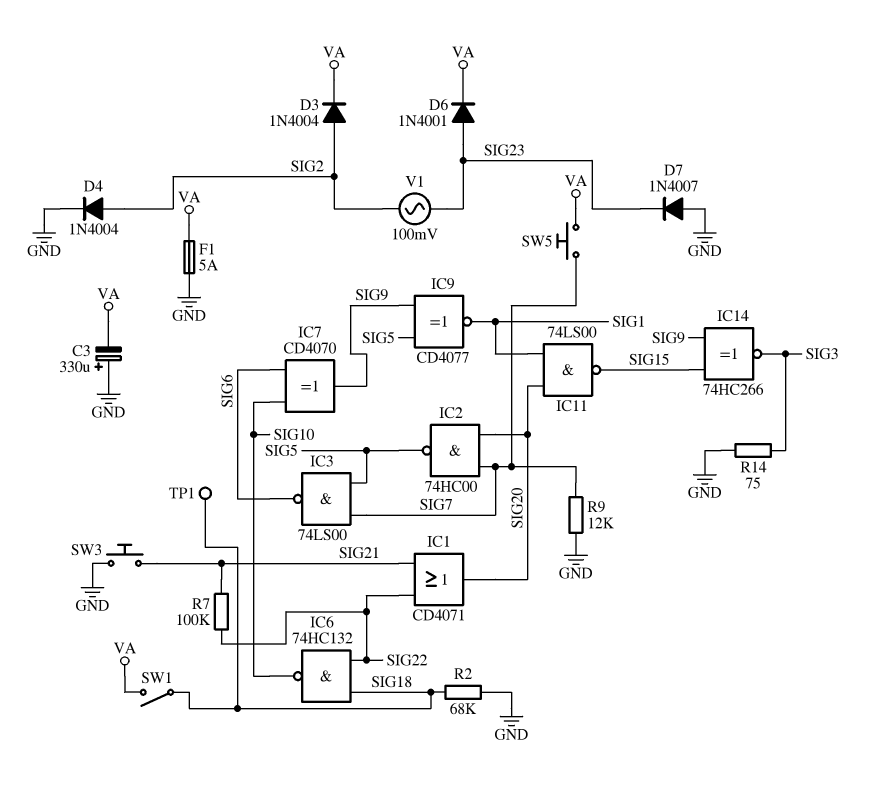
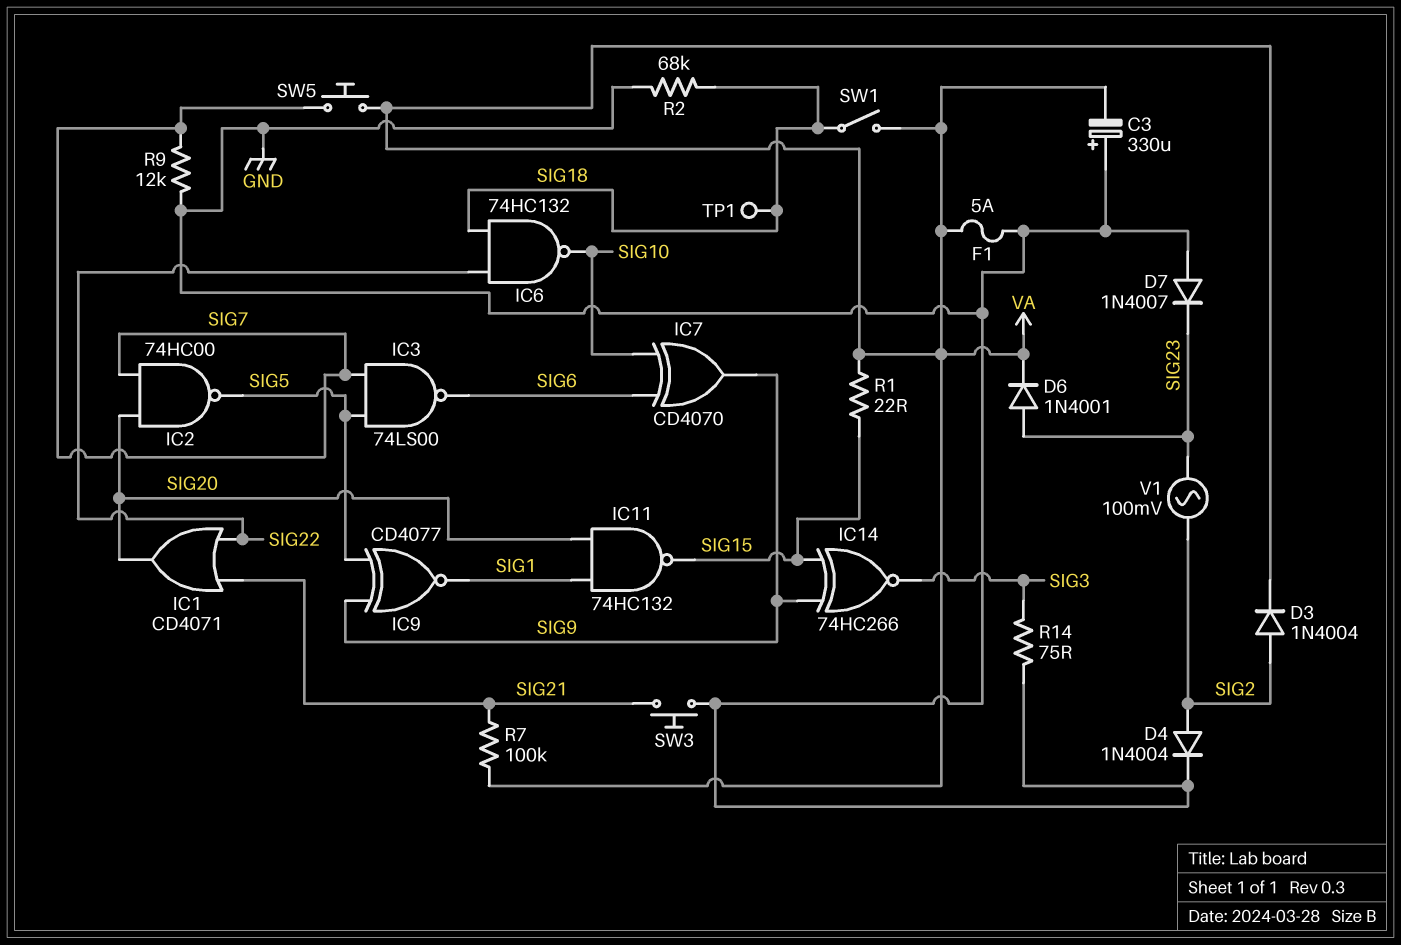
IC11: NAND 74LS00 (in SIG1, in SIG20, out SIG15) -> NAND 74HC132 (in SIG1, in SIG20, out SIG15)
R1: none -> 22 (SIG15, VA)
R7: 100k (SIG21, SIG22) -> 100k (SIG21, VA)

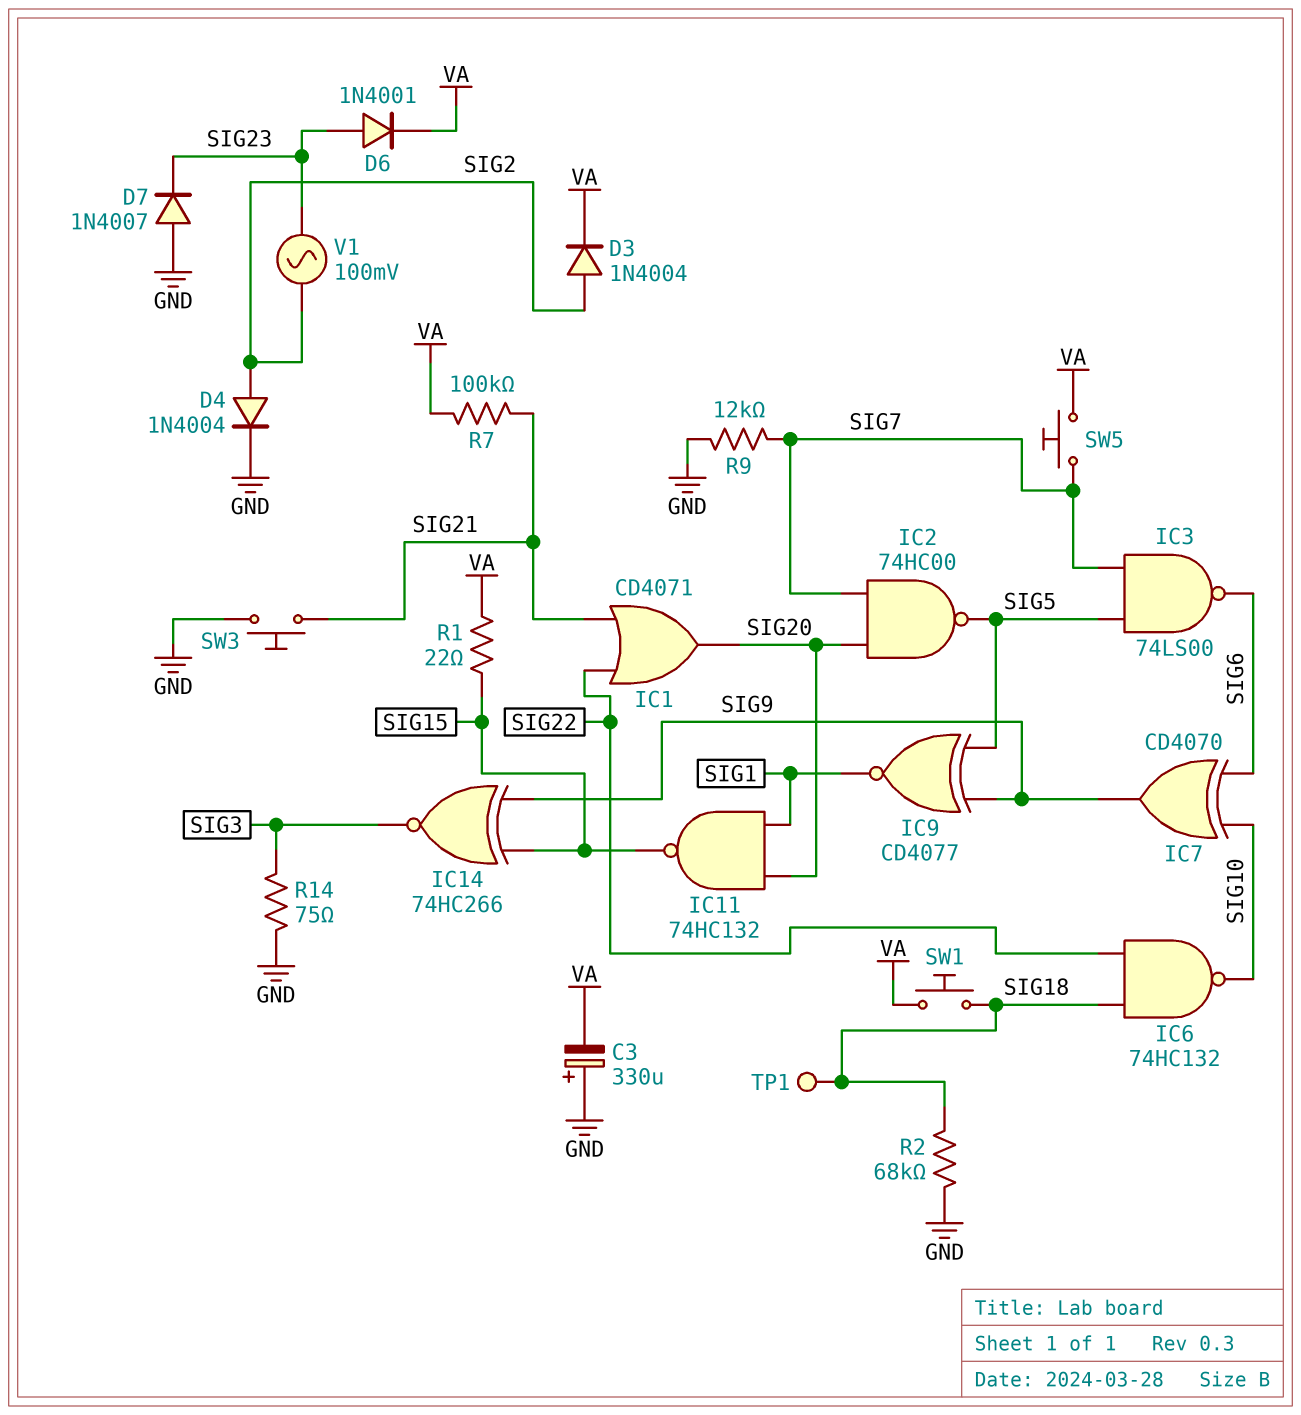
F1: 5A (GND, VA) -> none
SW1: switch (SIG18, VA) -> button (SIG18, VA)

